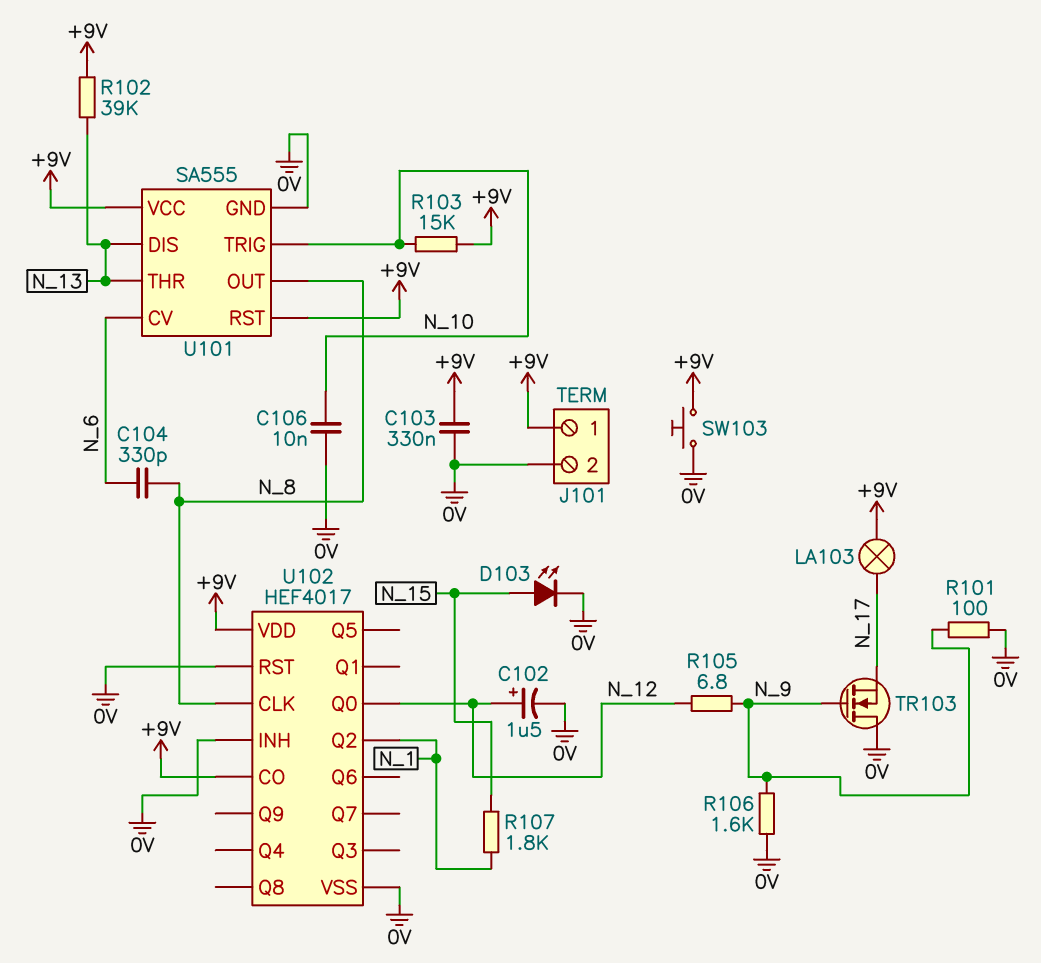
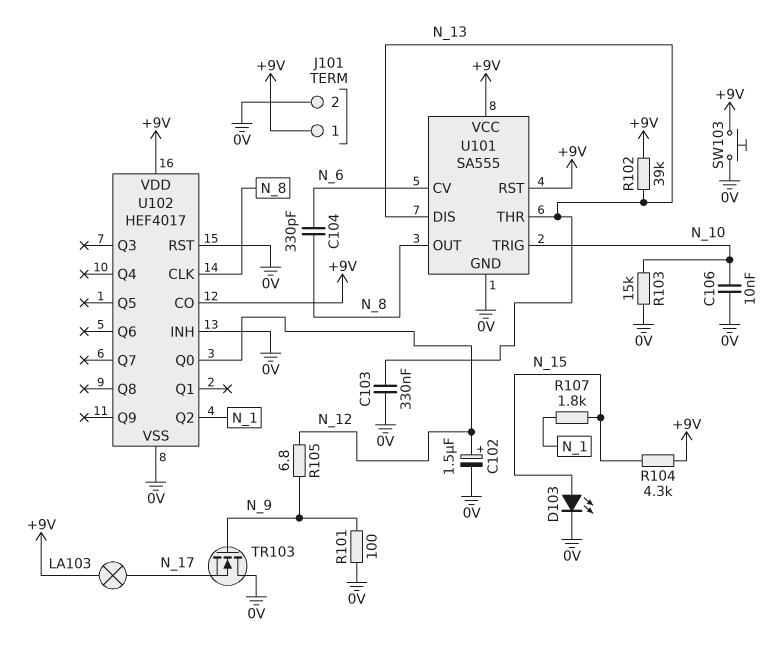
C103: 330nF (+9V, 0V) -> 330nF (0V, N_13)
R103: 15k (+9V, N_10) -> 15k (0V, N_10)
R104: none -> 4.3k (+9V, N_15)
R106: 1.6k (0V, N_9) -> none

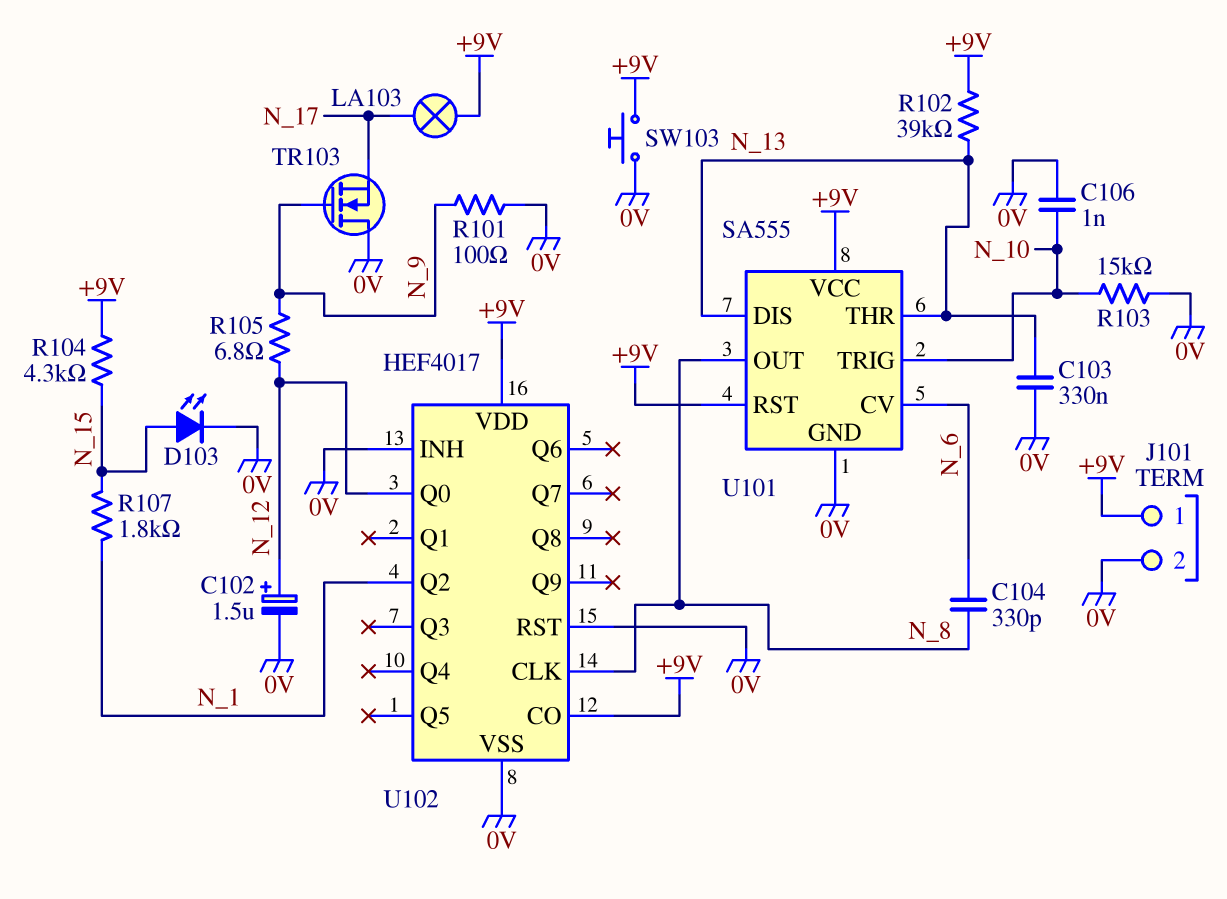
C106: 10nF (0V, N_10) -> 1nF (0V, N_10)

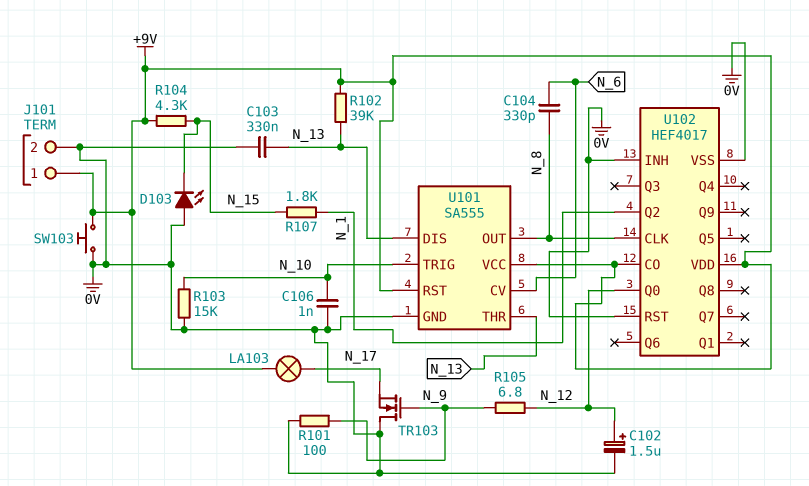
D103: LED (A N_15, K 0V) -> LED (A 0V, K N_15)

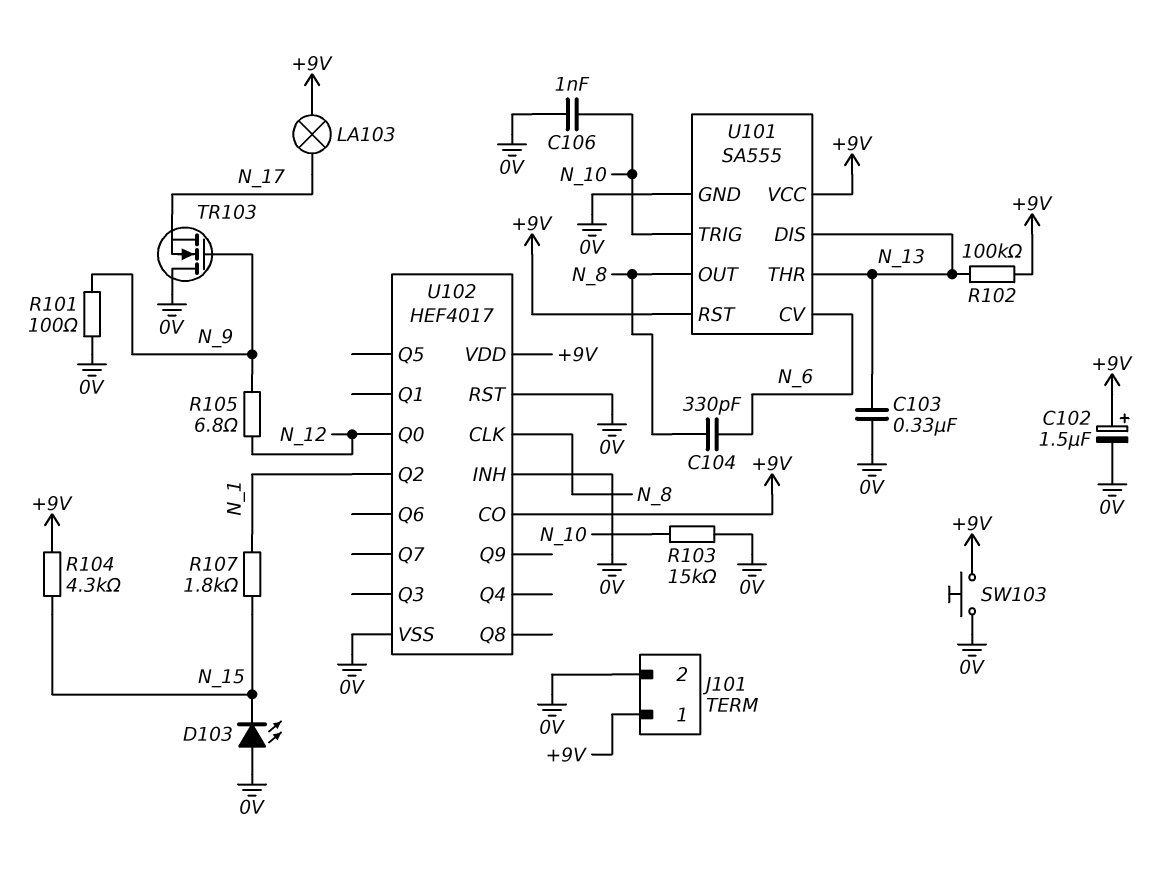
C102: 1.5uF (plus N_12, minus 0V) -> 1.5uF (plus +9V, minus 0V)
R102: 39k (+9V, N_13) -> 100k (+9V, N_13)

